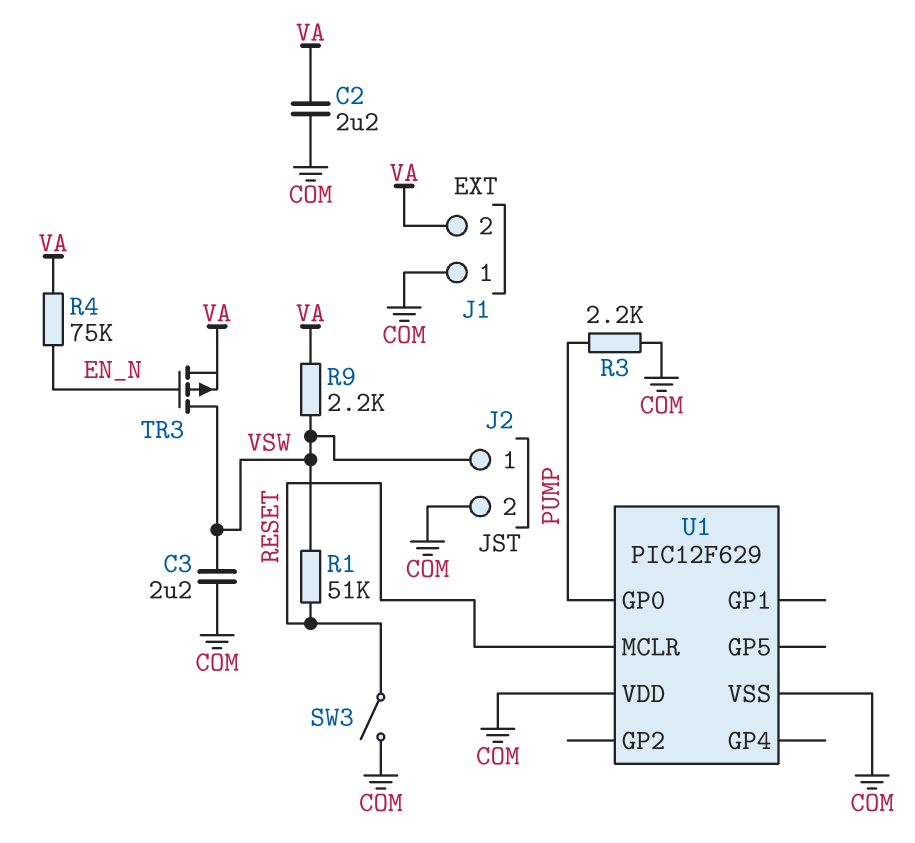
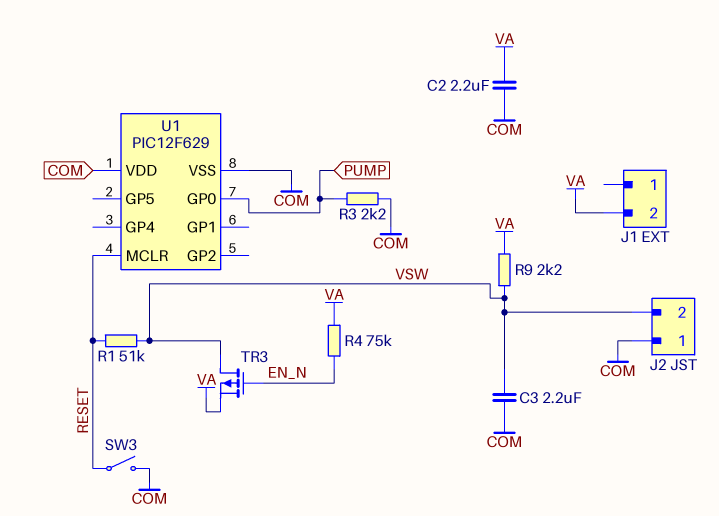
J1 pin 1: COM -> none
J2 pin 1: VSW -> COM
J2 pin 2: COM -> VSW

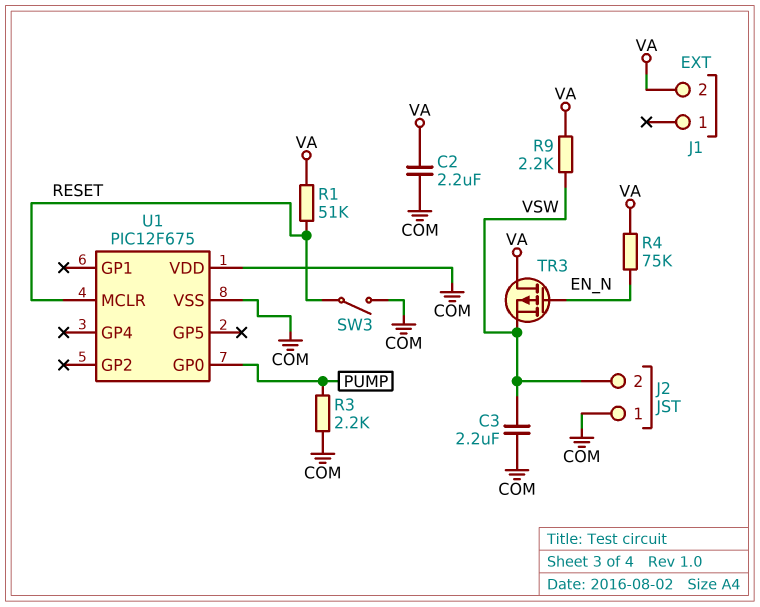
R1: 51k (RESET, VSW) -> 51k (RESET, VA)
TR3: PMOS (G EN_N, D VSW, S VA) -> PMOS (G EN_N, D VA, S VSW)
U1: PIC12F629 -> PIC12F675

